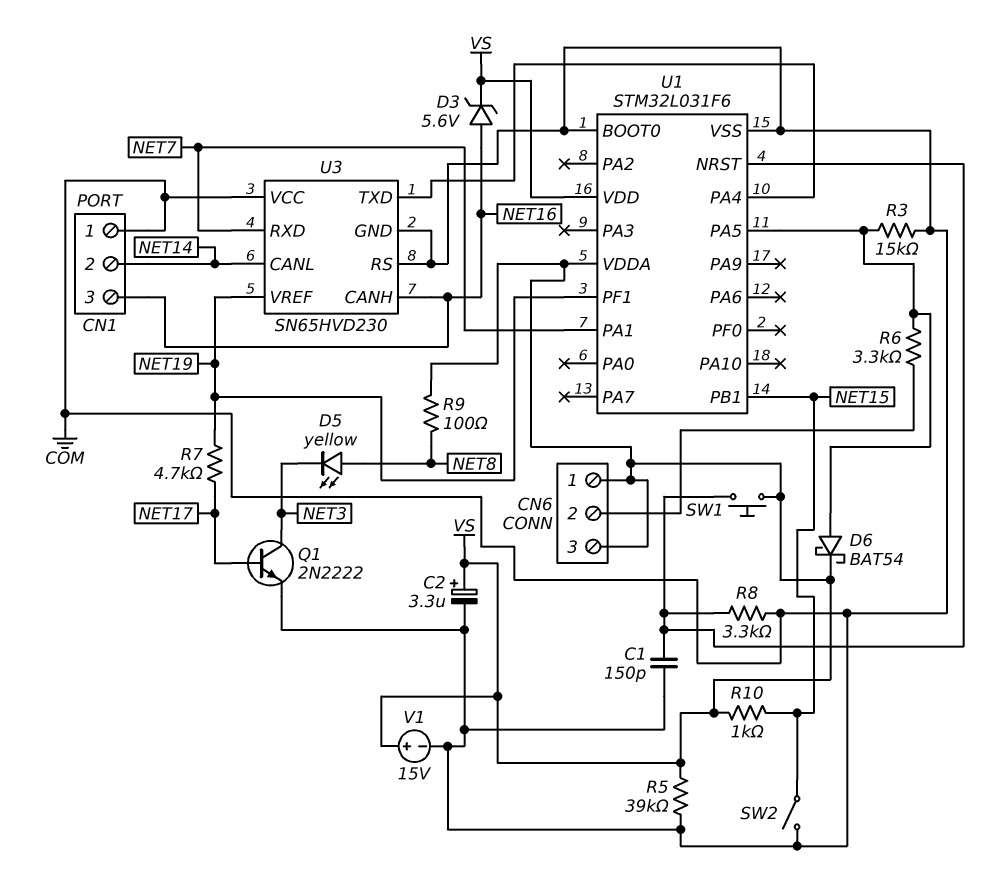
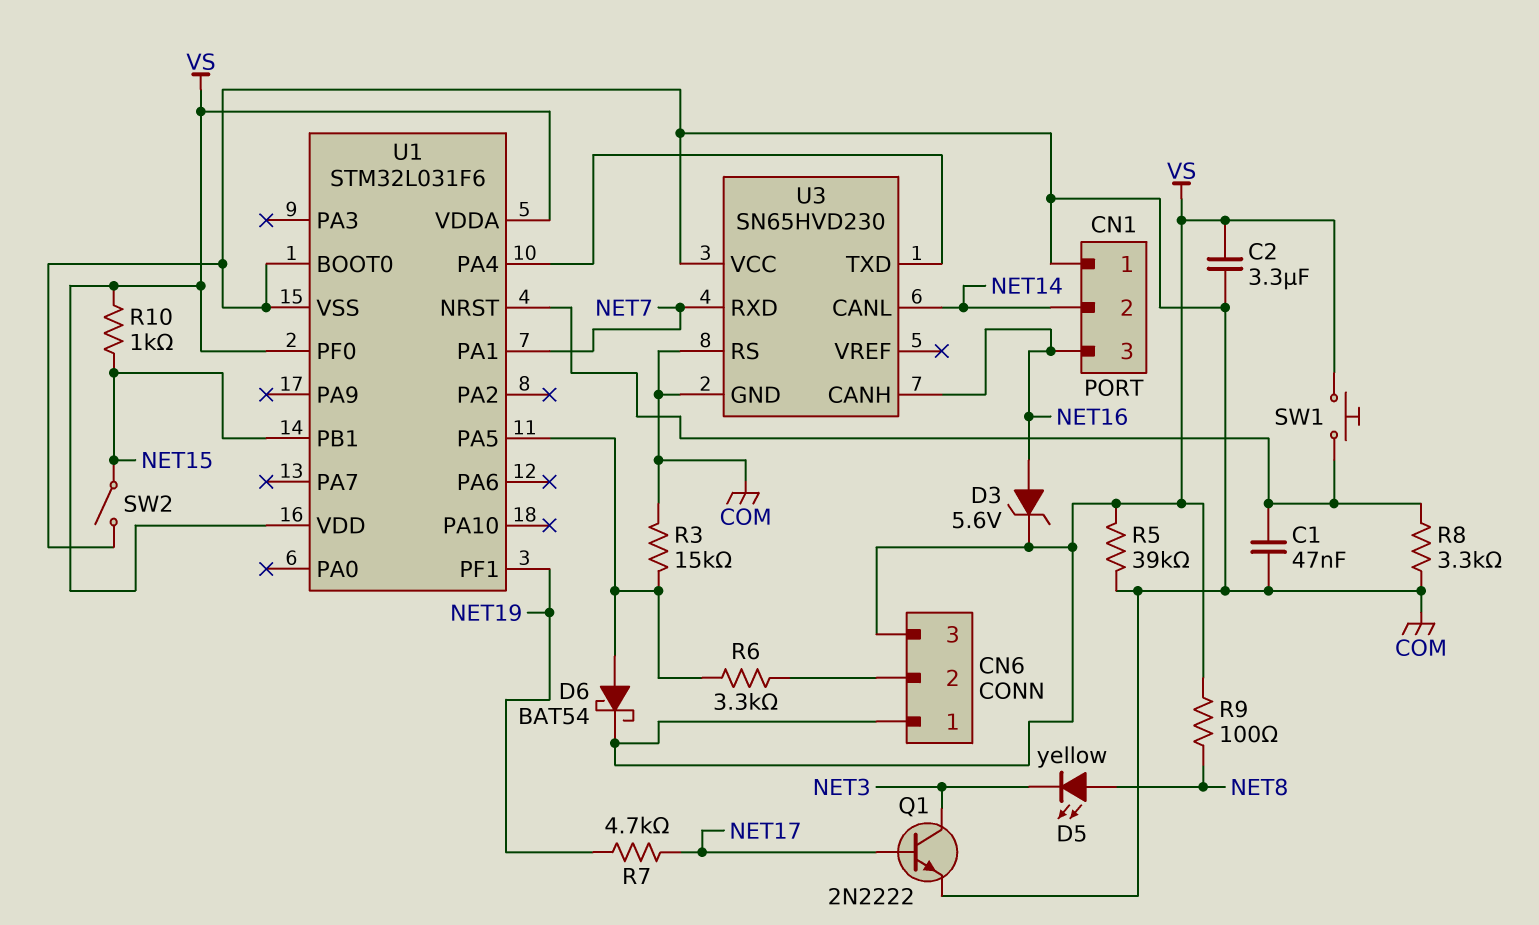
C1: 150pF (COM, U1/NRST) -> 47nF (COM, U1/NRST)
C2: 3.3uF (plus VS, minus COM) -> 3.3uF (COM, VS)
U1 pin PF0: none -> VS
U3 pin VREF: NET19 -> none
V1: 15V (plus VS, minus COM) -> none

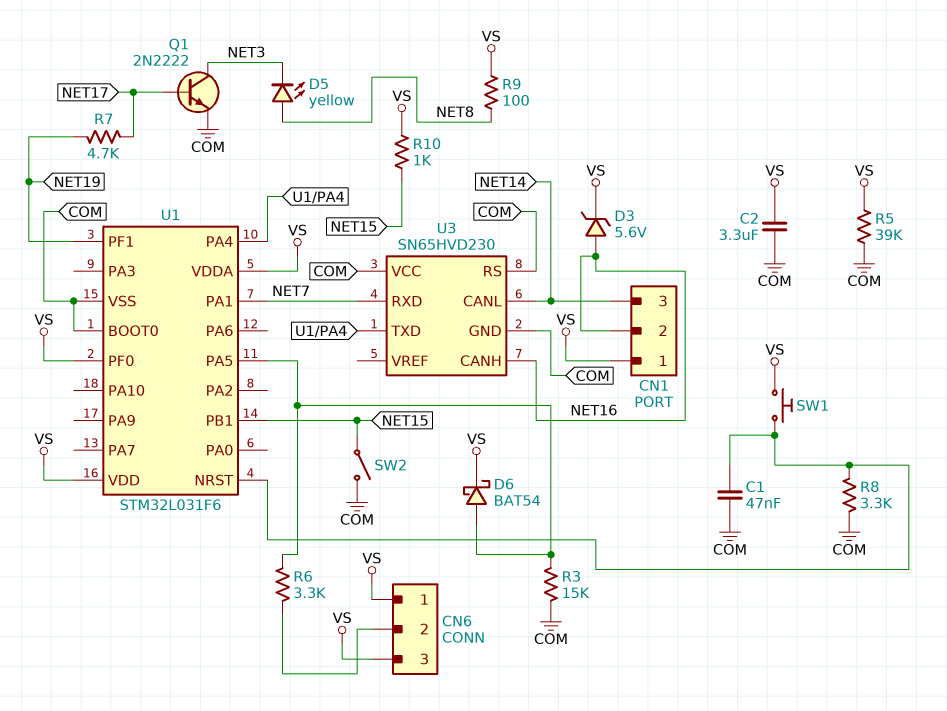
CN1 pin 1: COM -> VS
CN1 pin 2: NET14 -> NET16
CN1 pin 3: NET16 -> NET14

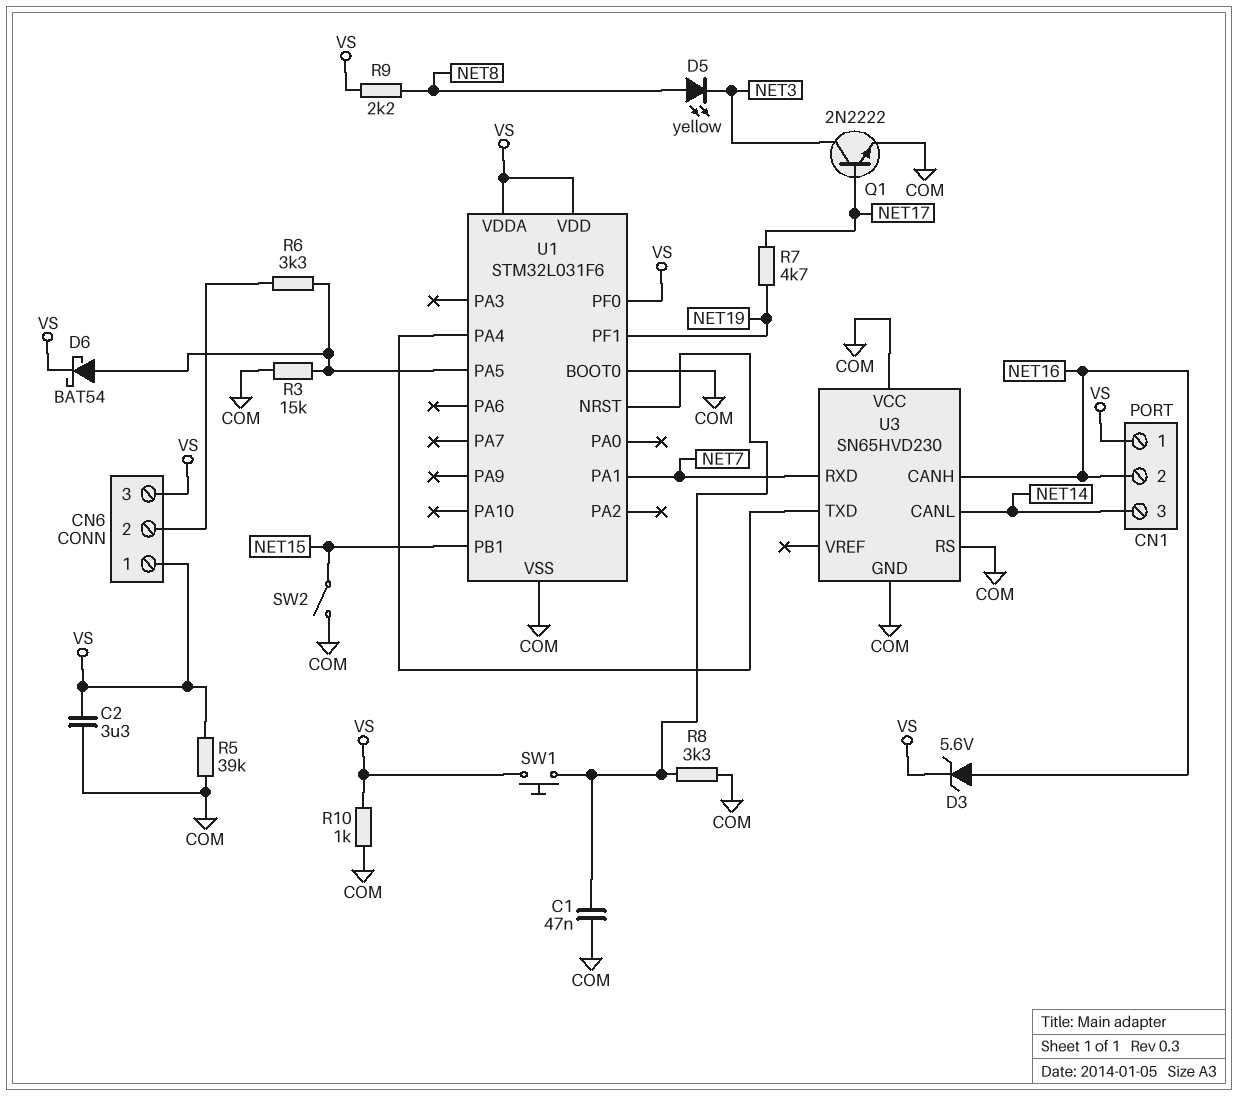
R9: 100 (NET8, VS) -> 2.2k (NET8, VS)
R10: 1k (NET15, VS) -> 1k (COM, VS)

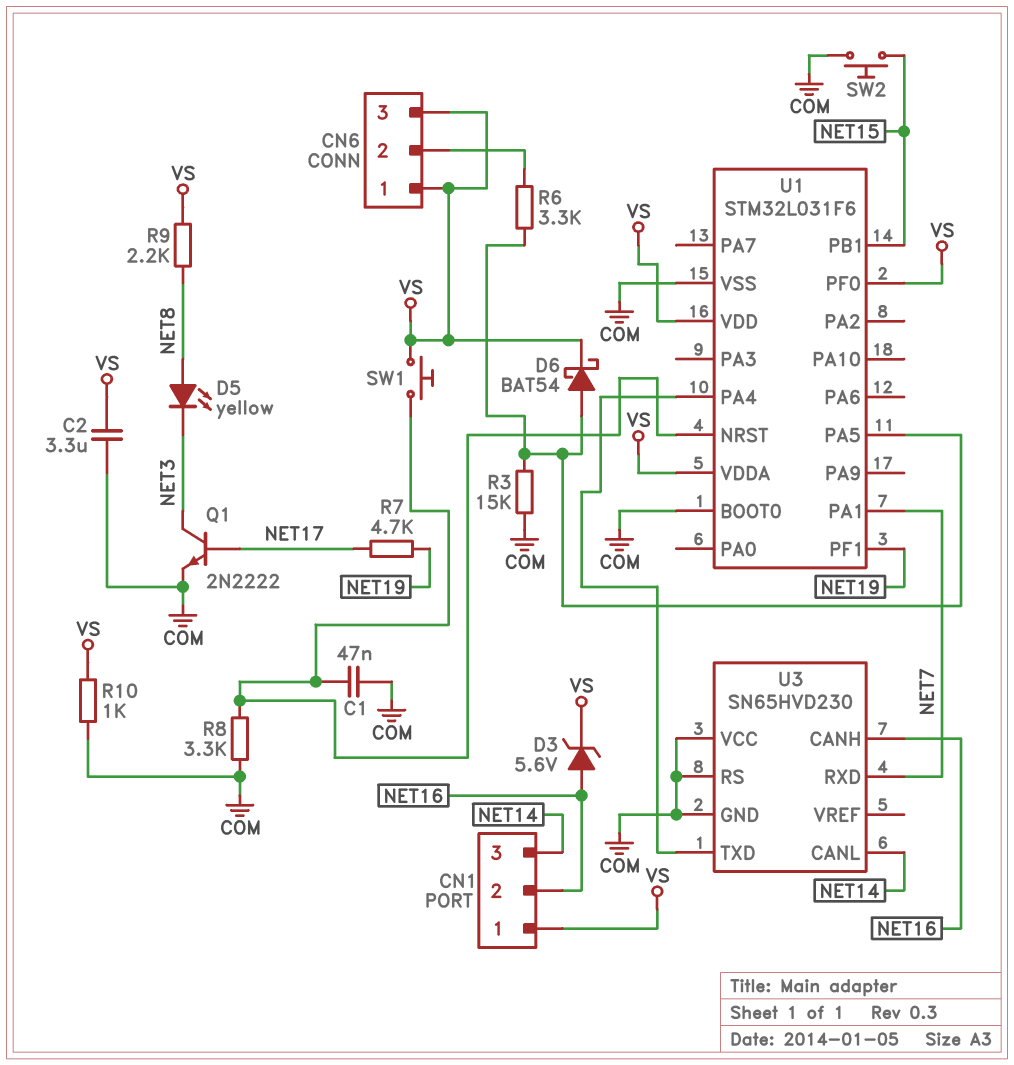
R5: 39k (COM, VS) -> none
SW2: switch (COM, NET15) -> button (COM, NET15)

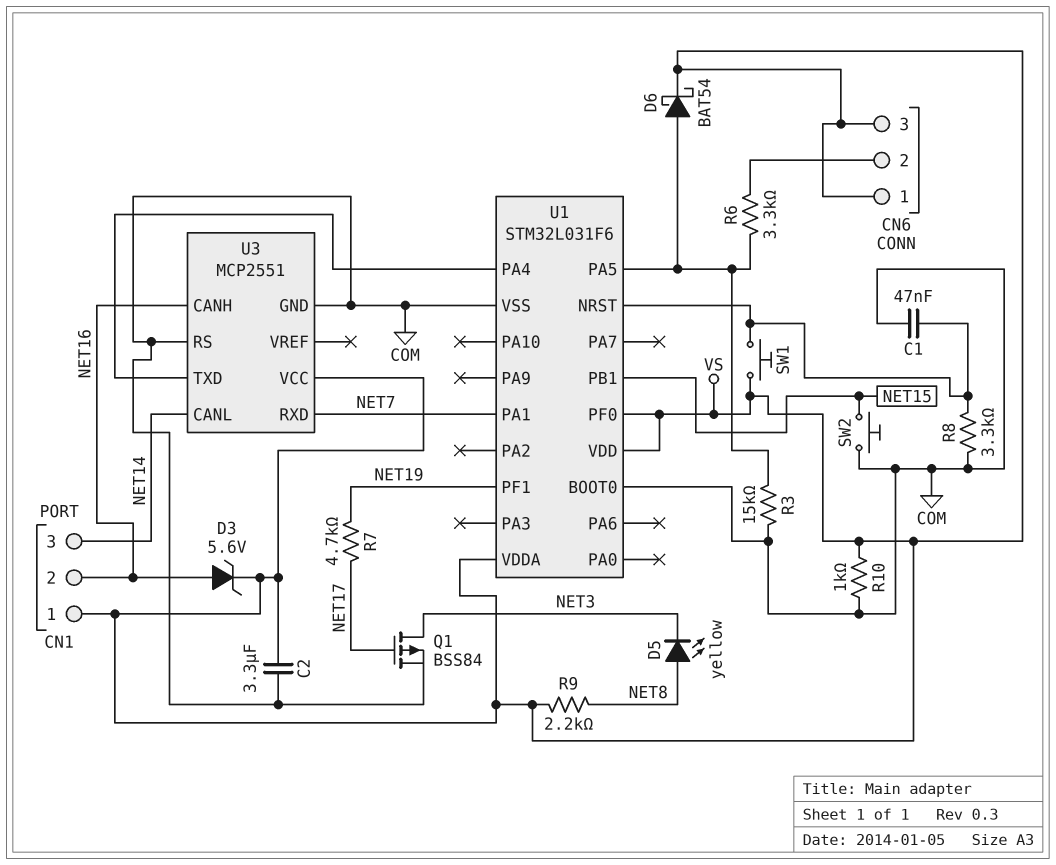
Q1: NPN 2N2222 (B NET17, C NET3, E COM) -> PMOS BSS84 (G NET17, D NET3, S COM)
U3: SN65HVD230 -> MCP2551
U3 pin VCC: COM -> VS

